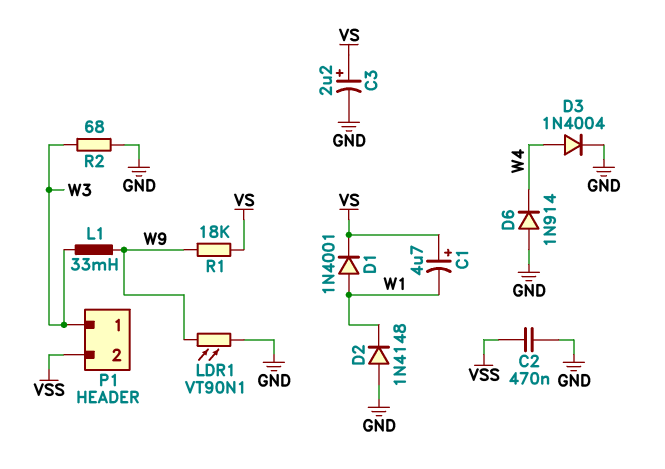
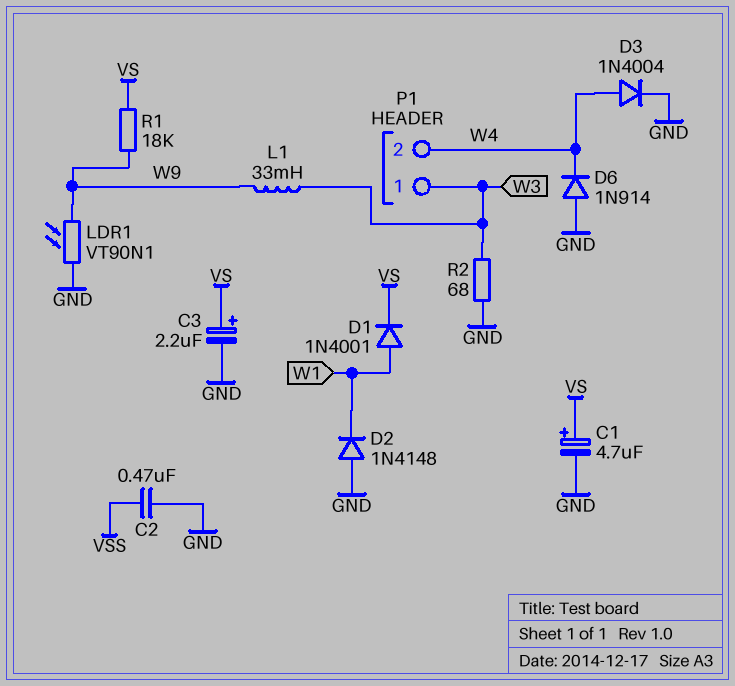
C1: 4.7uF (plus VS, minus W1) -> 4.7uF (plus VS, minus GND)
P1 pin 2: VSS -> W4

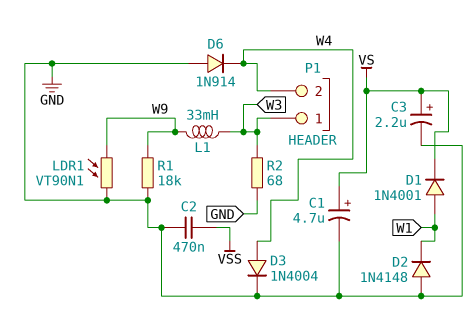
R1: 18k (VS, W9) -> 18k (GND, W9)

